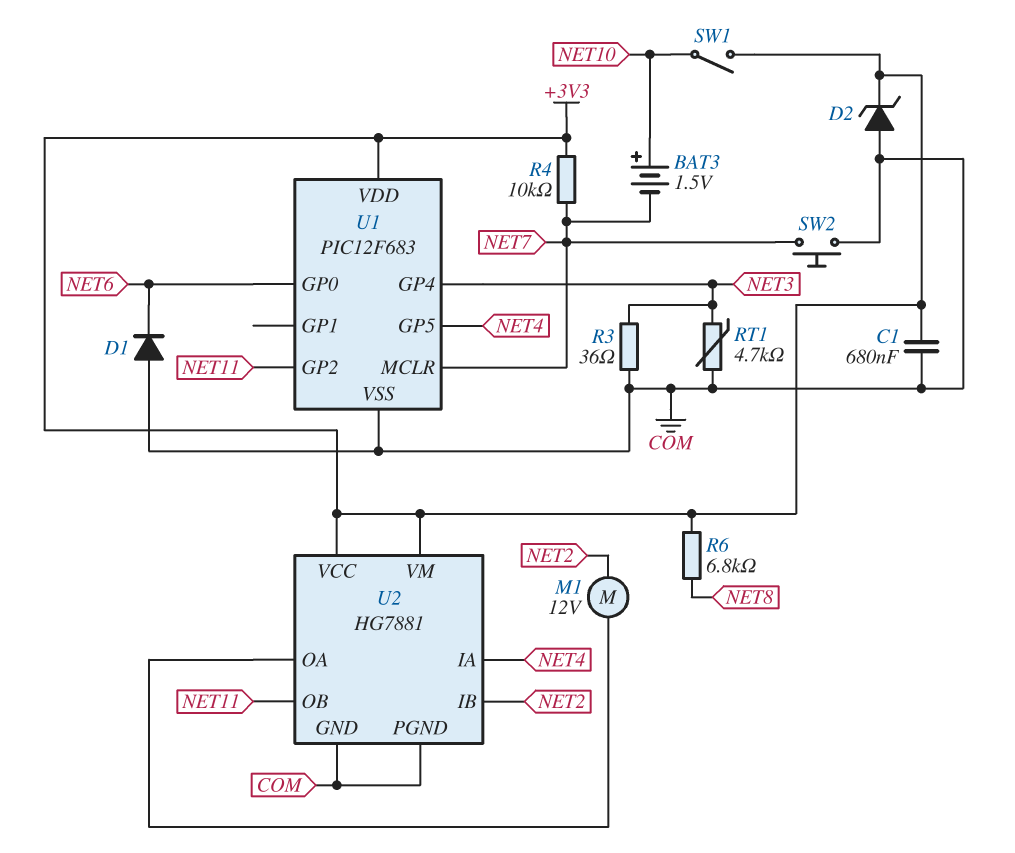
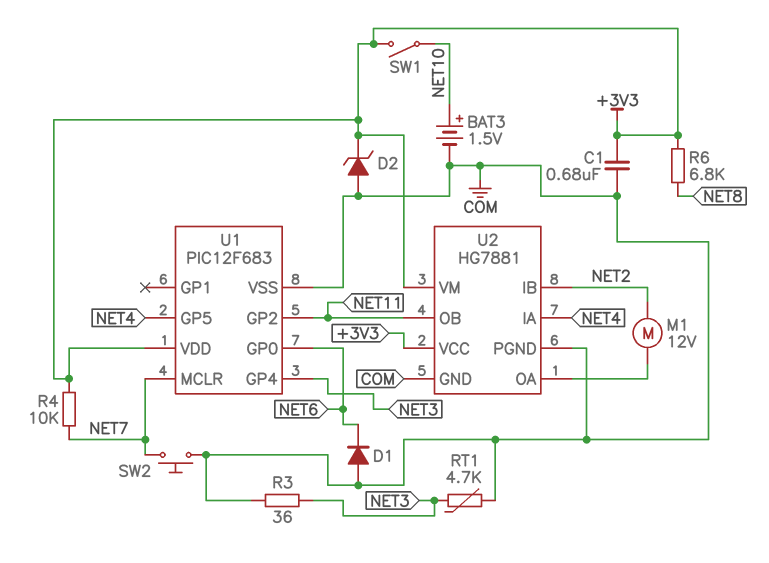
BAT3: 1.5V (plus NET10, minus NET7) -> 1.5V (plus NET10, minus COM)

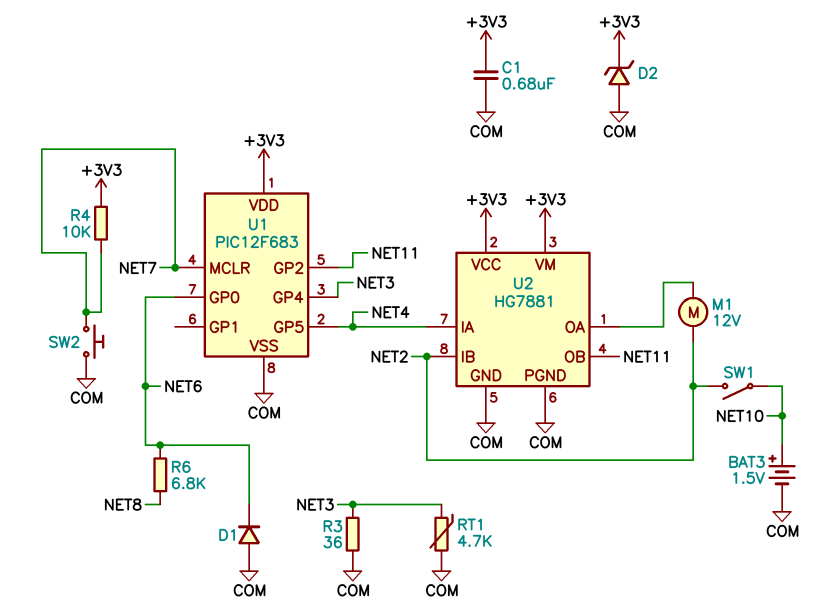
R6: 6.8k (+3V3, NET8) -> 6.8k (NET6, NET8)
SW1: switch (+3V3, NET10) -> switch (NET2, NET10)

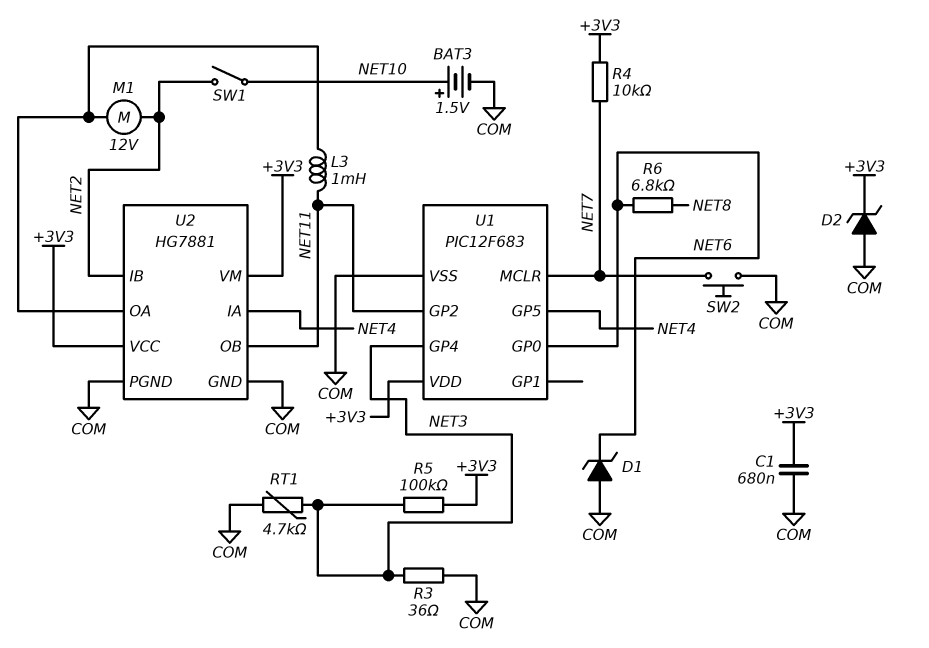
D1: diode (A COM, K NET6) -> zener (A COM, K NET6)
L3: none -> 1mH (NET11, U2/OA)
R5: none -> 100k (+3V3, NET3)

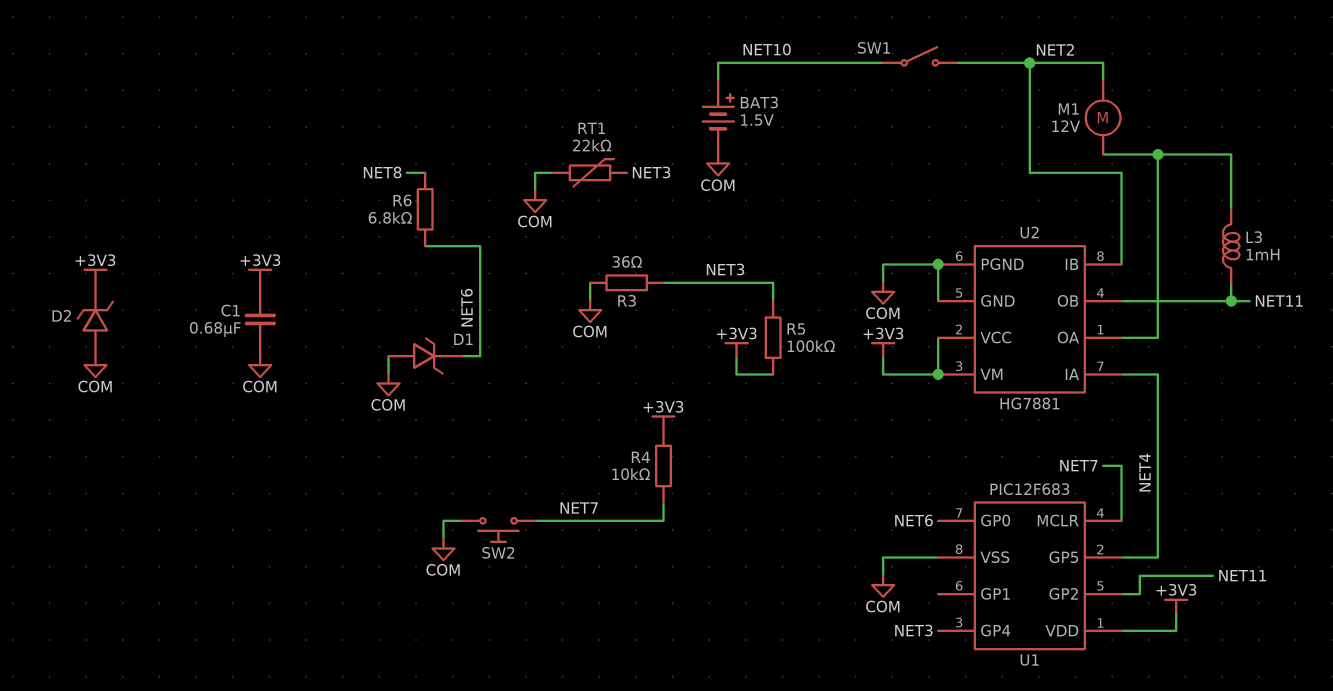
RT1: 4.7k (COM, NET3) -> 22k (COM, NET3)

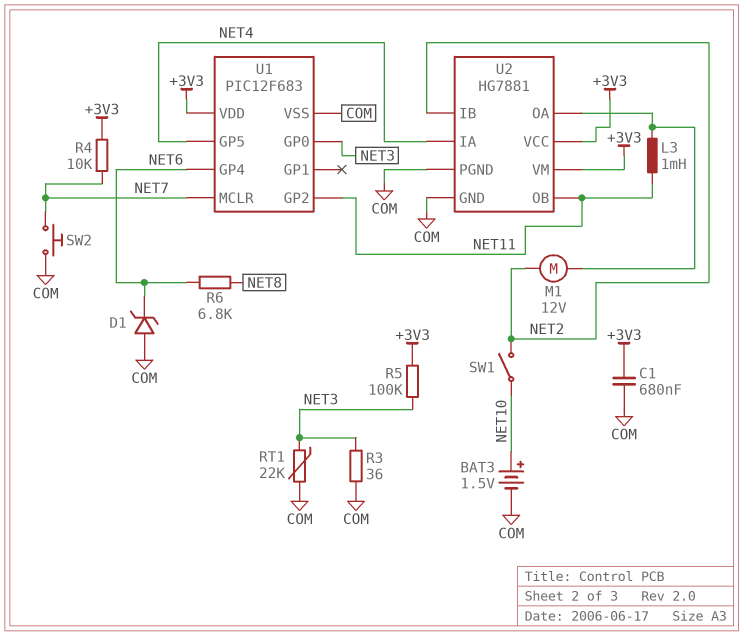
D2: zener (A COM, K +3V3) -> none
U1 pin GP0: NET6 -> NET3
U1 pin GP4: NET3 -> NET6

